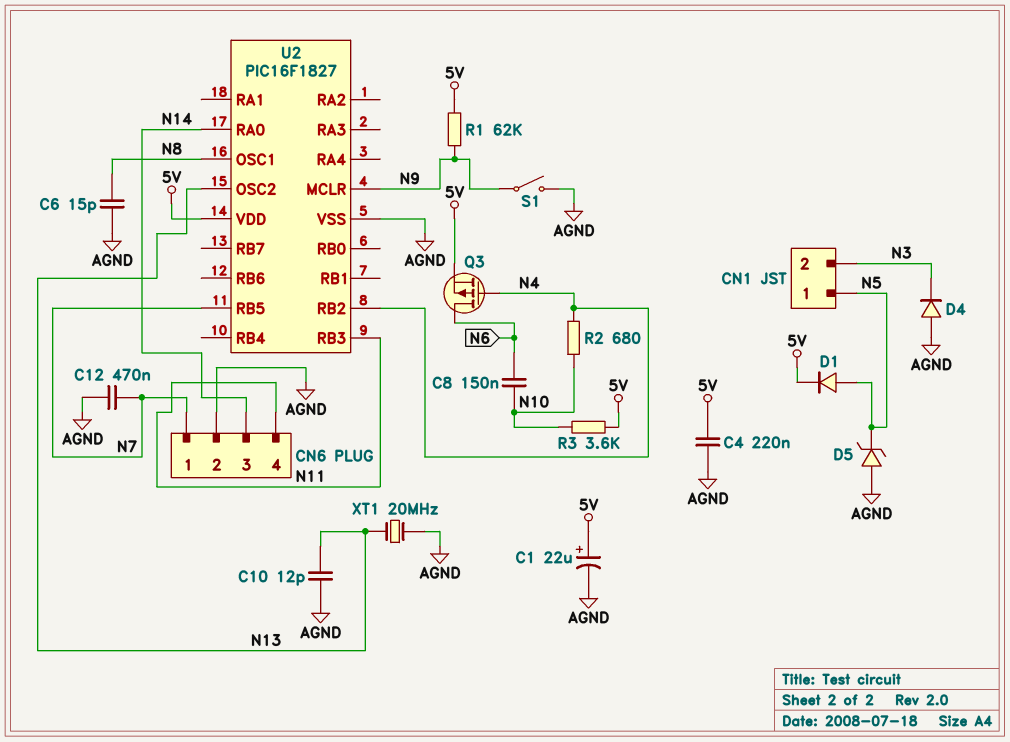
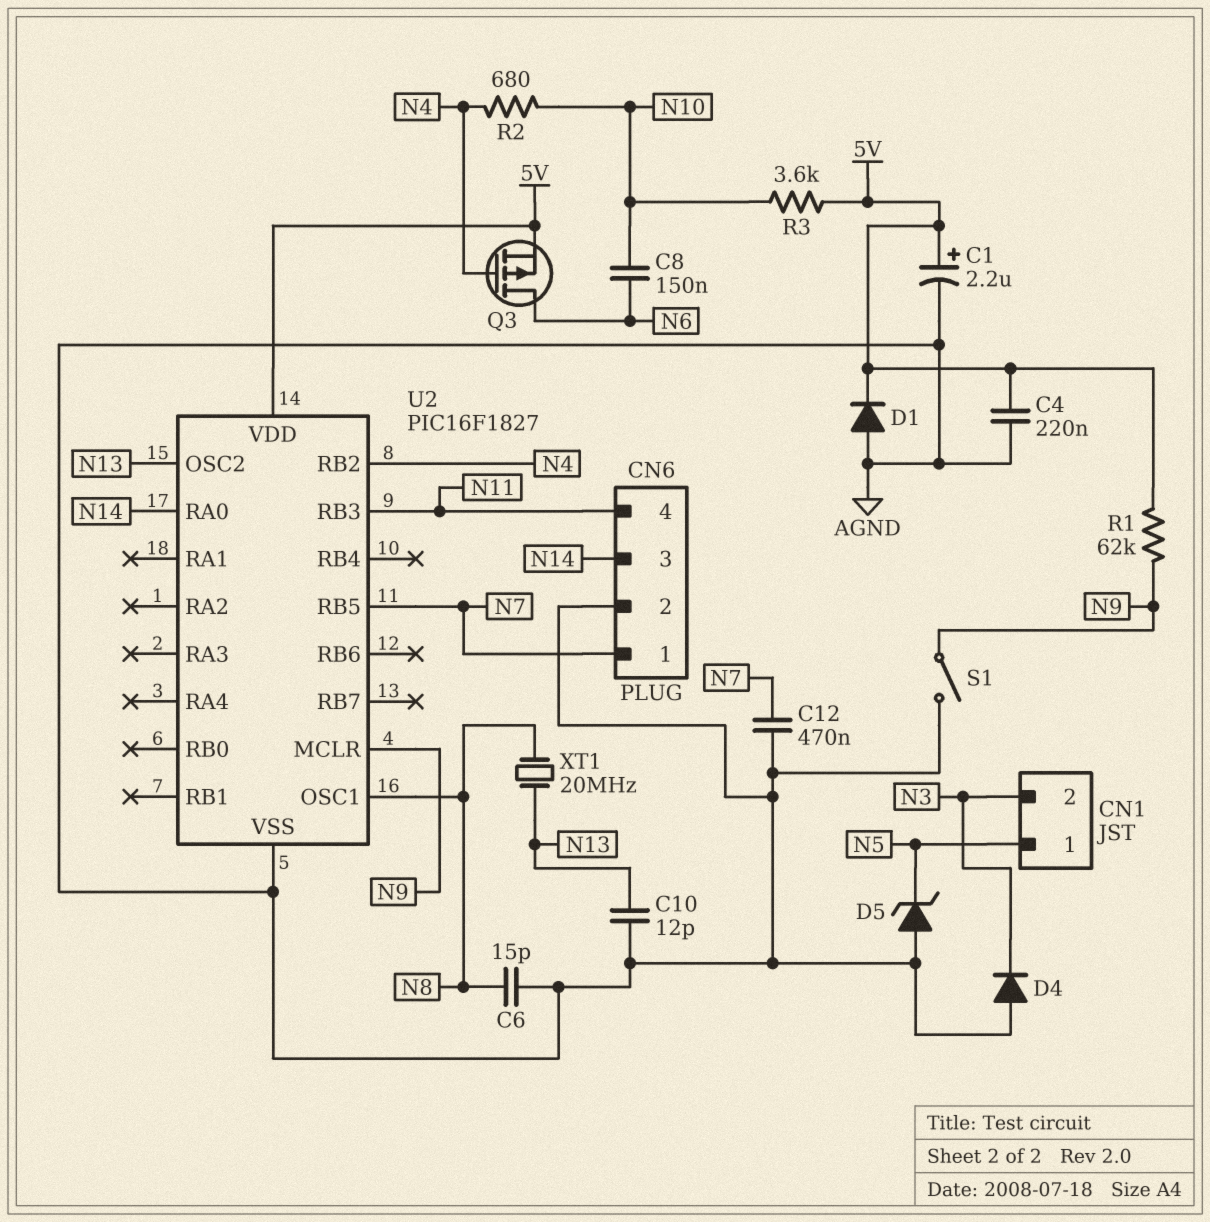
C1: 22uF (plus 5V, minus AGND) -> 2.2uF (plus 5V, minus AGND)
D1: diode (A N5, K 5V) -> diode (A AGND, K 5V)
XT1: 20MHz (AGND, N13) -> 20MHz (N8, N13)

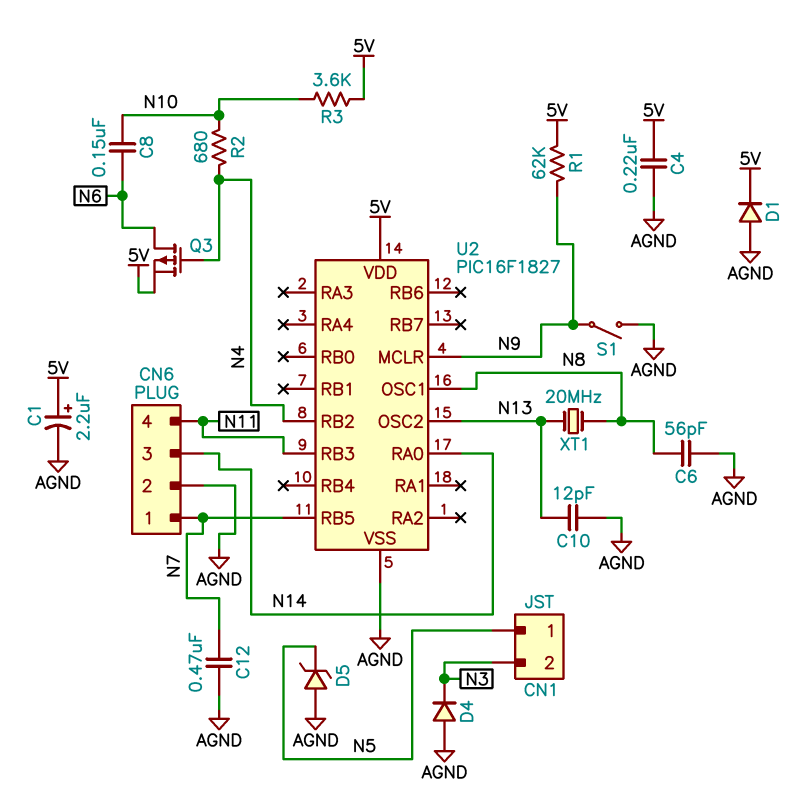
C6: 15pF (AGND, N8) -> 56pF (AGND, N8)

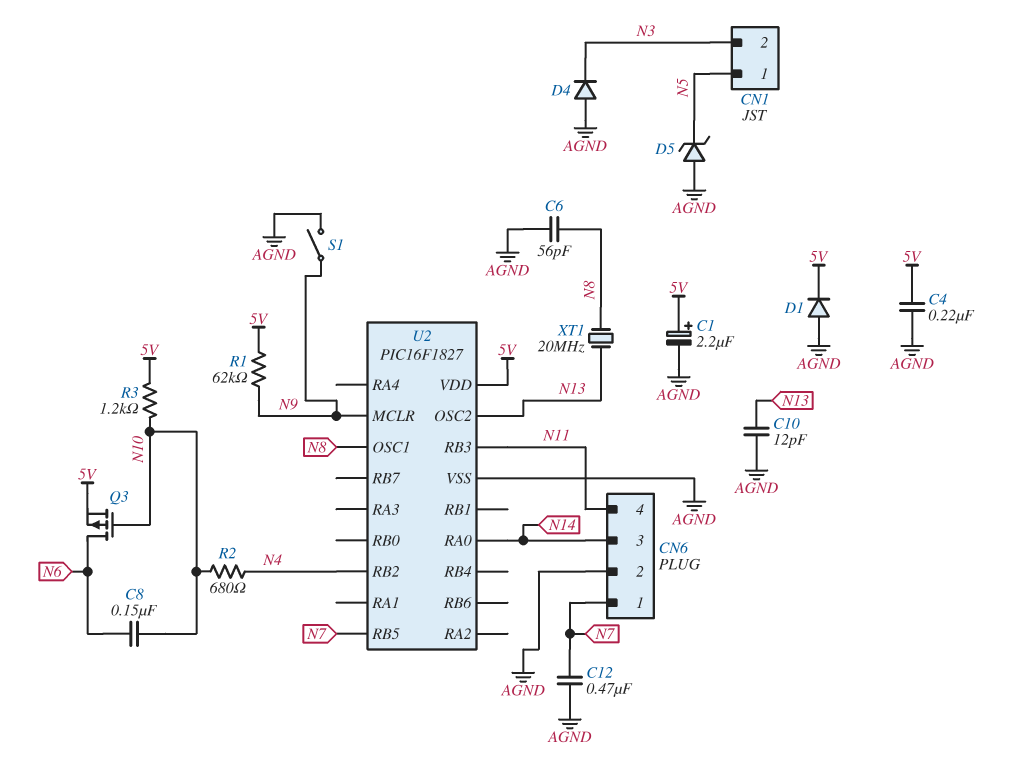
Q3: PMOS (G N4, D N6, S 5V) -> PMOS (G N10, D N6, S 5V)
R3: 3.6k (5V, N10) -> 1.2k (5V, N10)

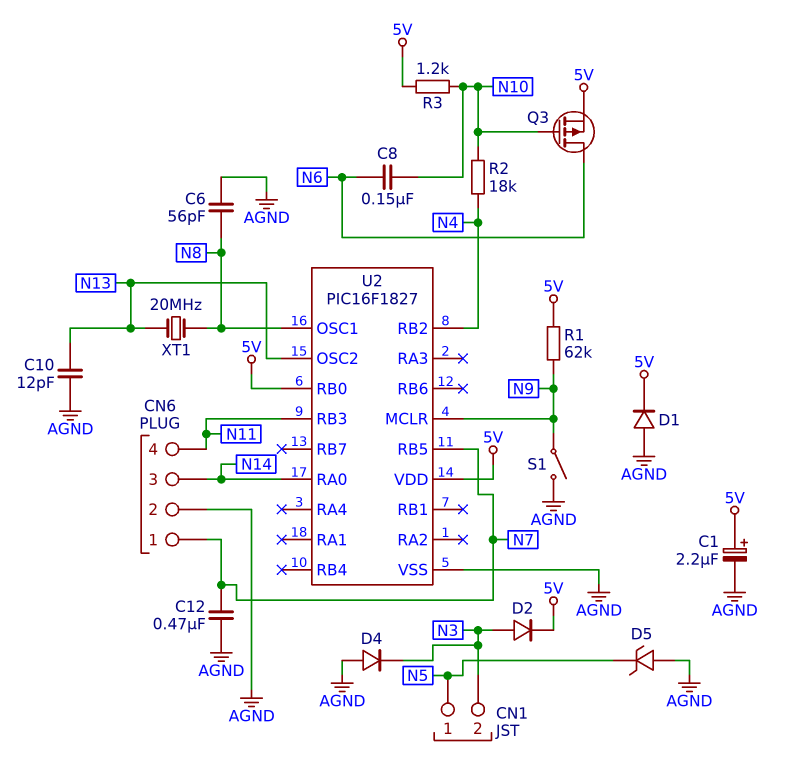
C4: 220nF (5V, AGND) -> none
D2: none -> diode (A N3, K 5V)
R2: 680 (N4, N10) -> 18k (N4, N10)
U2 pin RB0: none -> 5V

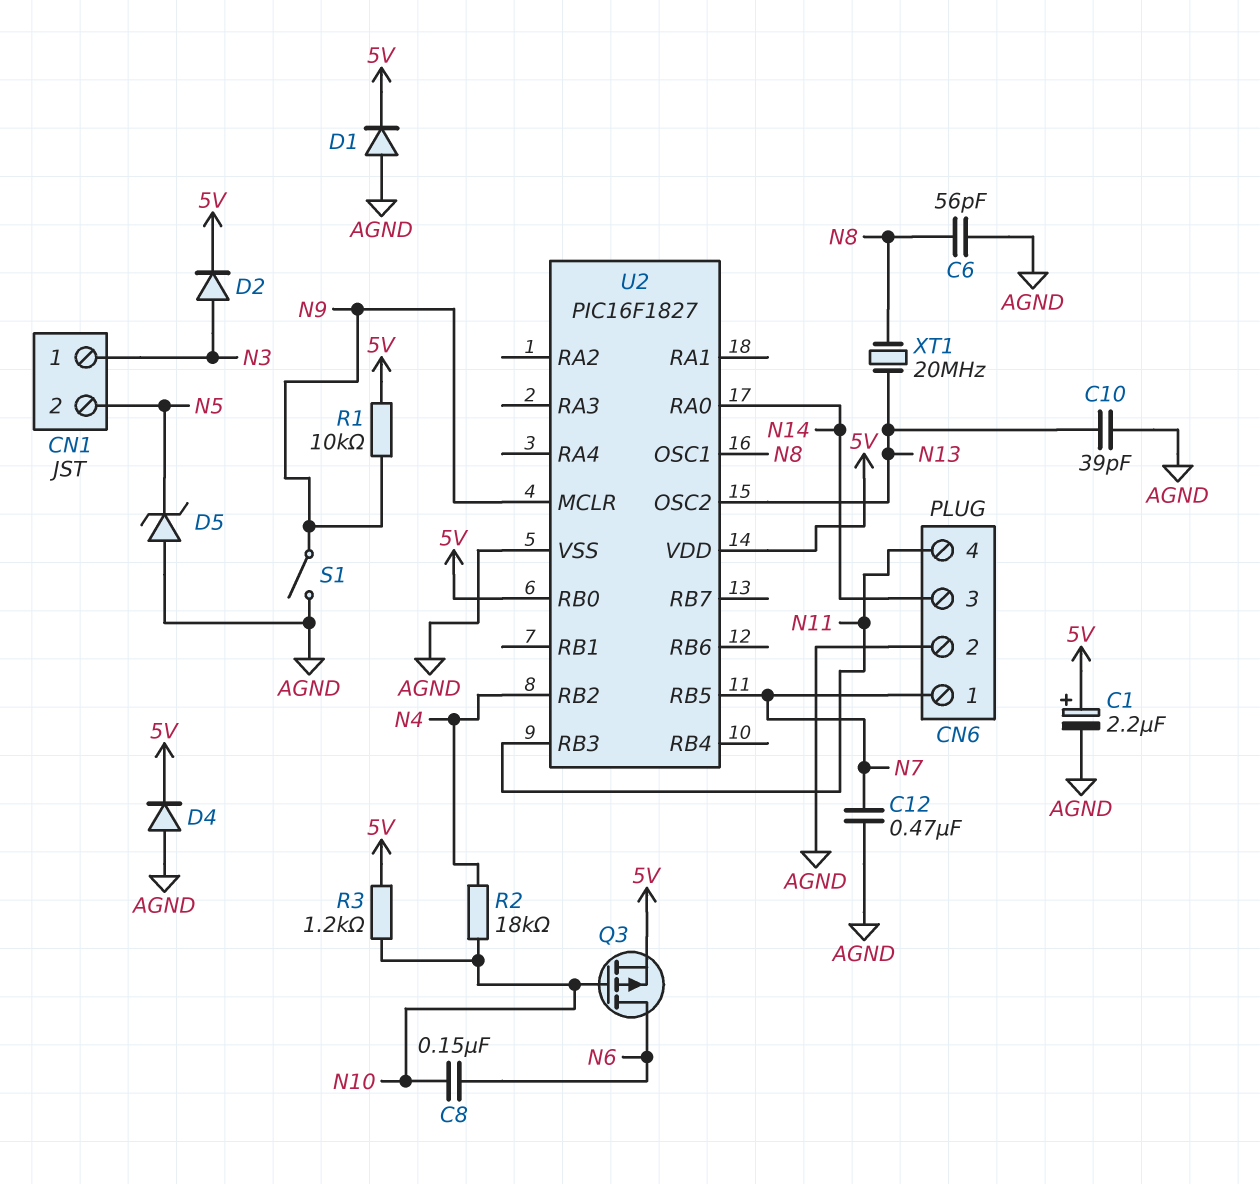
C10: 12pF (AGND, N13) -> 39pF (AGND, N13)
CN1 pin 1: N5 -> N3
CN1 pin 2: N3 -> N5
D4: diode (A AGND, K N3) -> diode (A AGND, K 5V)
R1: 62k (5V, N9) -> 10k (5V, N9)

